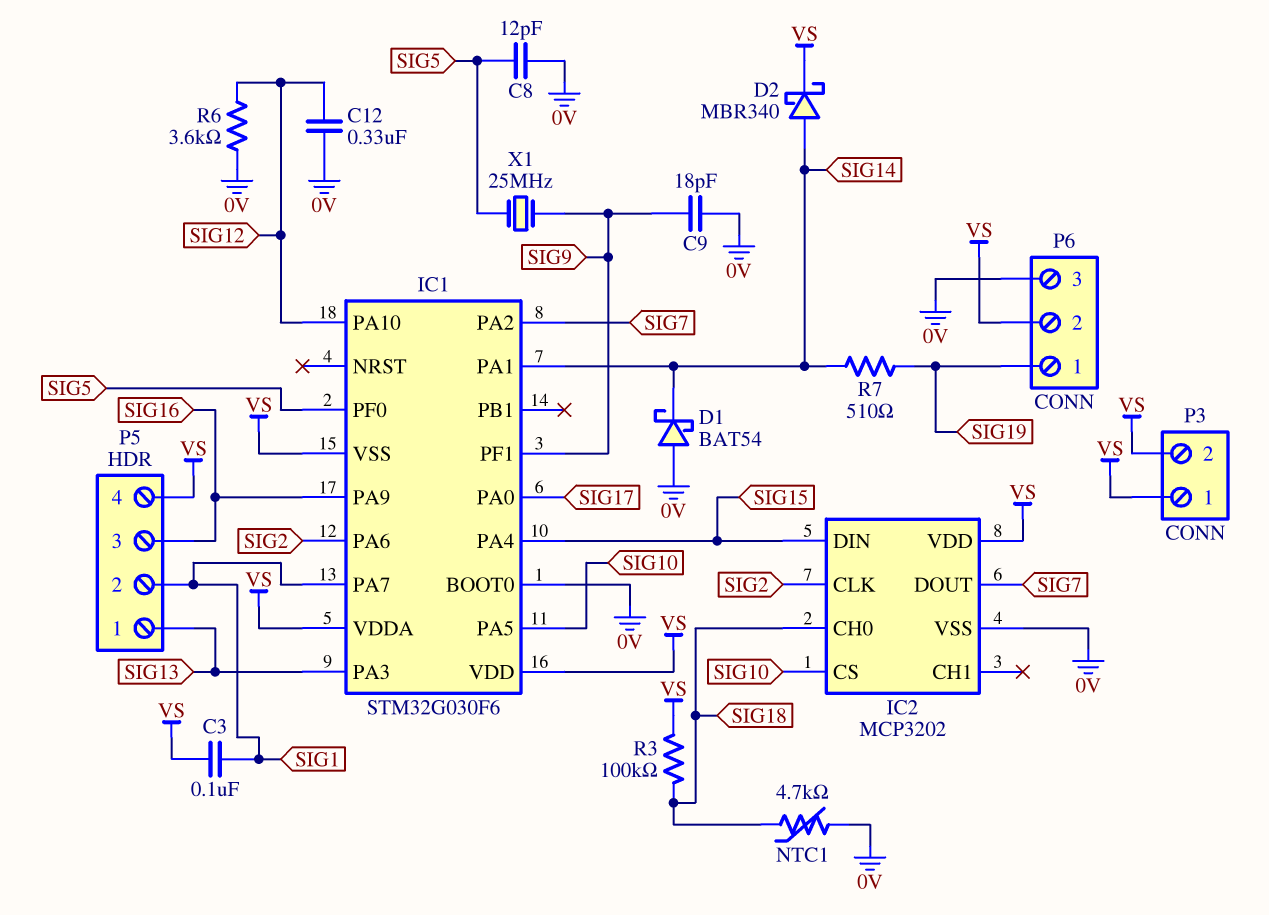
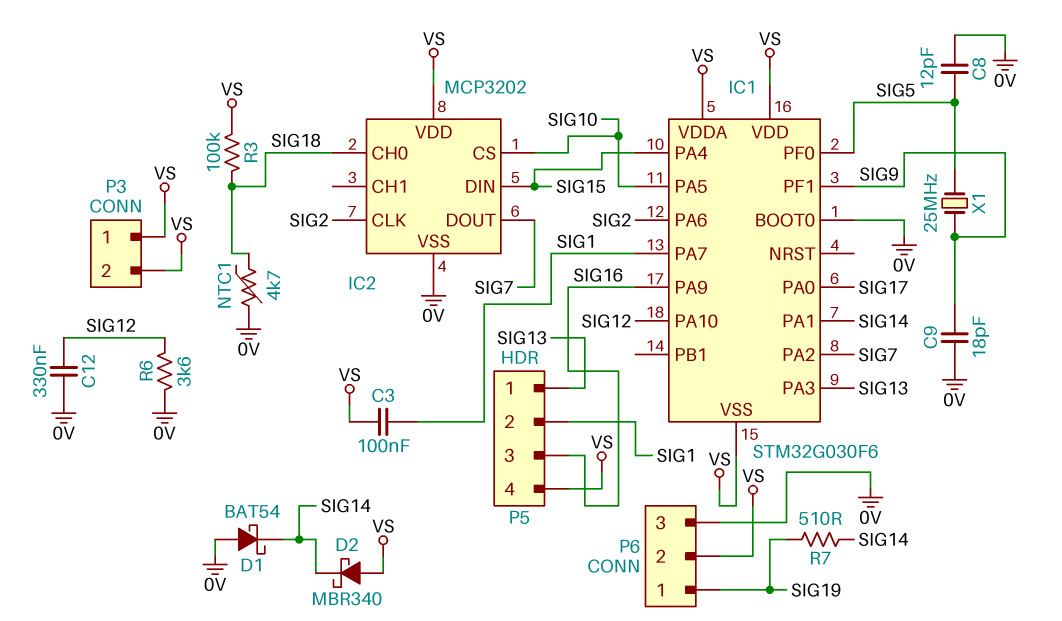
D2: schottky MBR340 (A SIG14, K VS) -> schottky MBR340 (A VS, K SIG14)

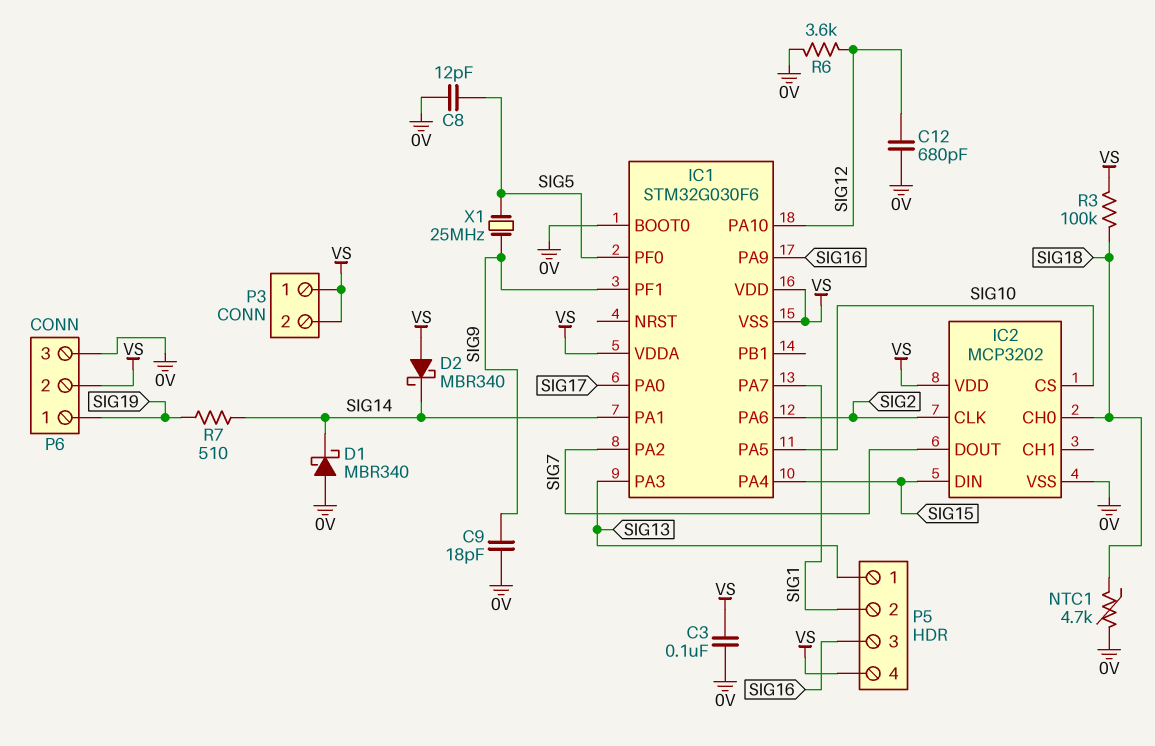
C3: 100nF (SIG1, VS) -> 100nF (0V, VS)
C12: 330nF (0V, SIG12) -> 680pF (0V, SIG12)
D1: schottky BAT54 (A 0V, K SIG14) -> schottky MBR340 (A 0V, K SIG14)

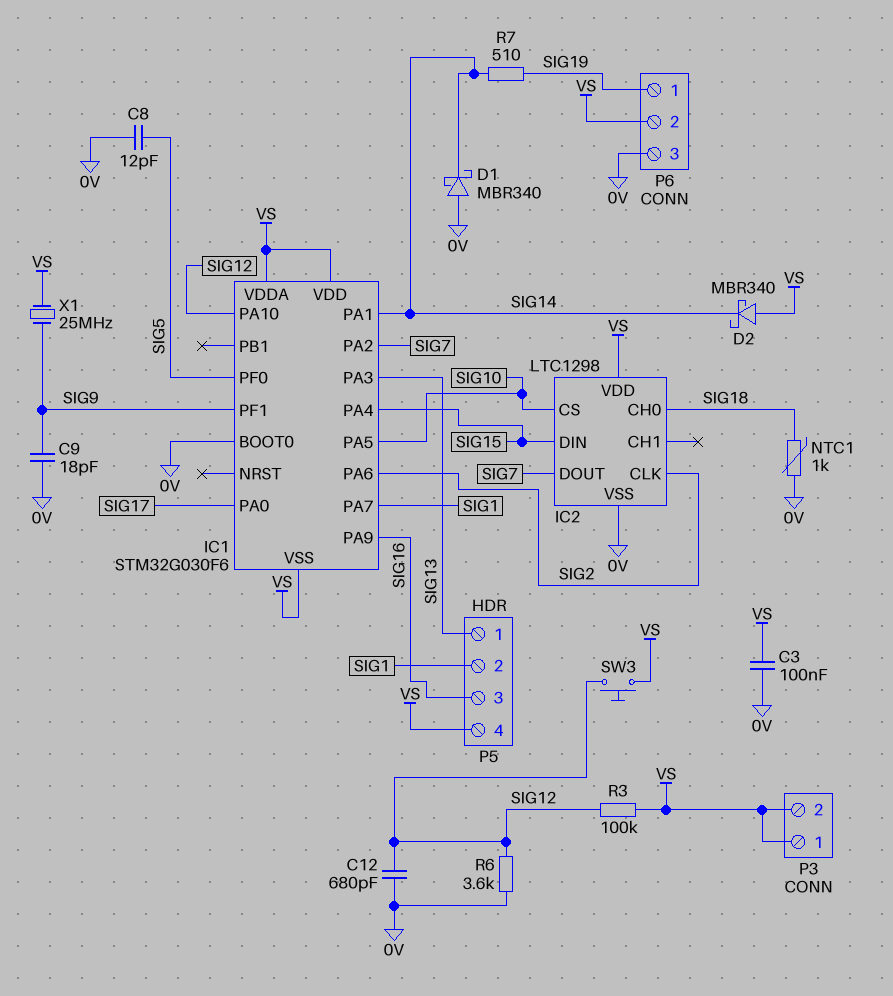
IC2: MCP3202 -> LTC1298
NTC1: 4.7k (0V, SIG18) -> 1k (0V, SIG18)
R3: 100k (SIG18, VS) -> 100k (SIG12, VS)
SW3: none -> button (SIG12, VS)
X1: 25MHz (SIG5, SIG9) -> 25MHz (SIG9, VS)

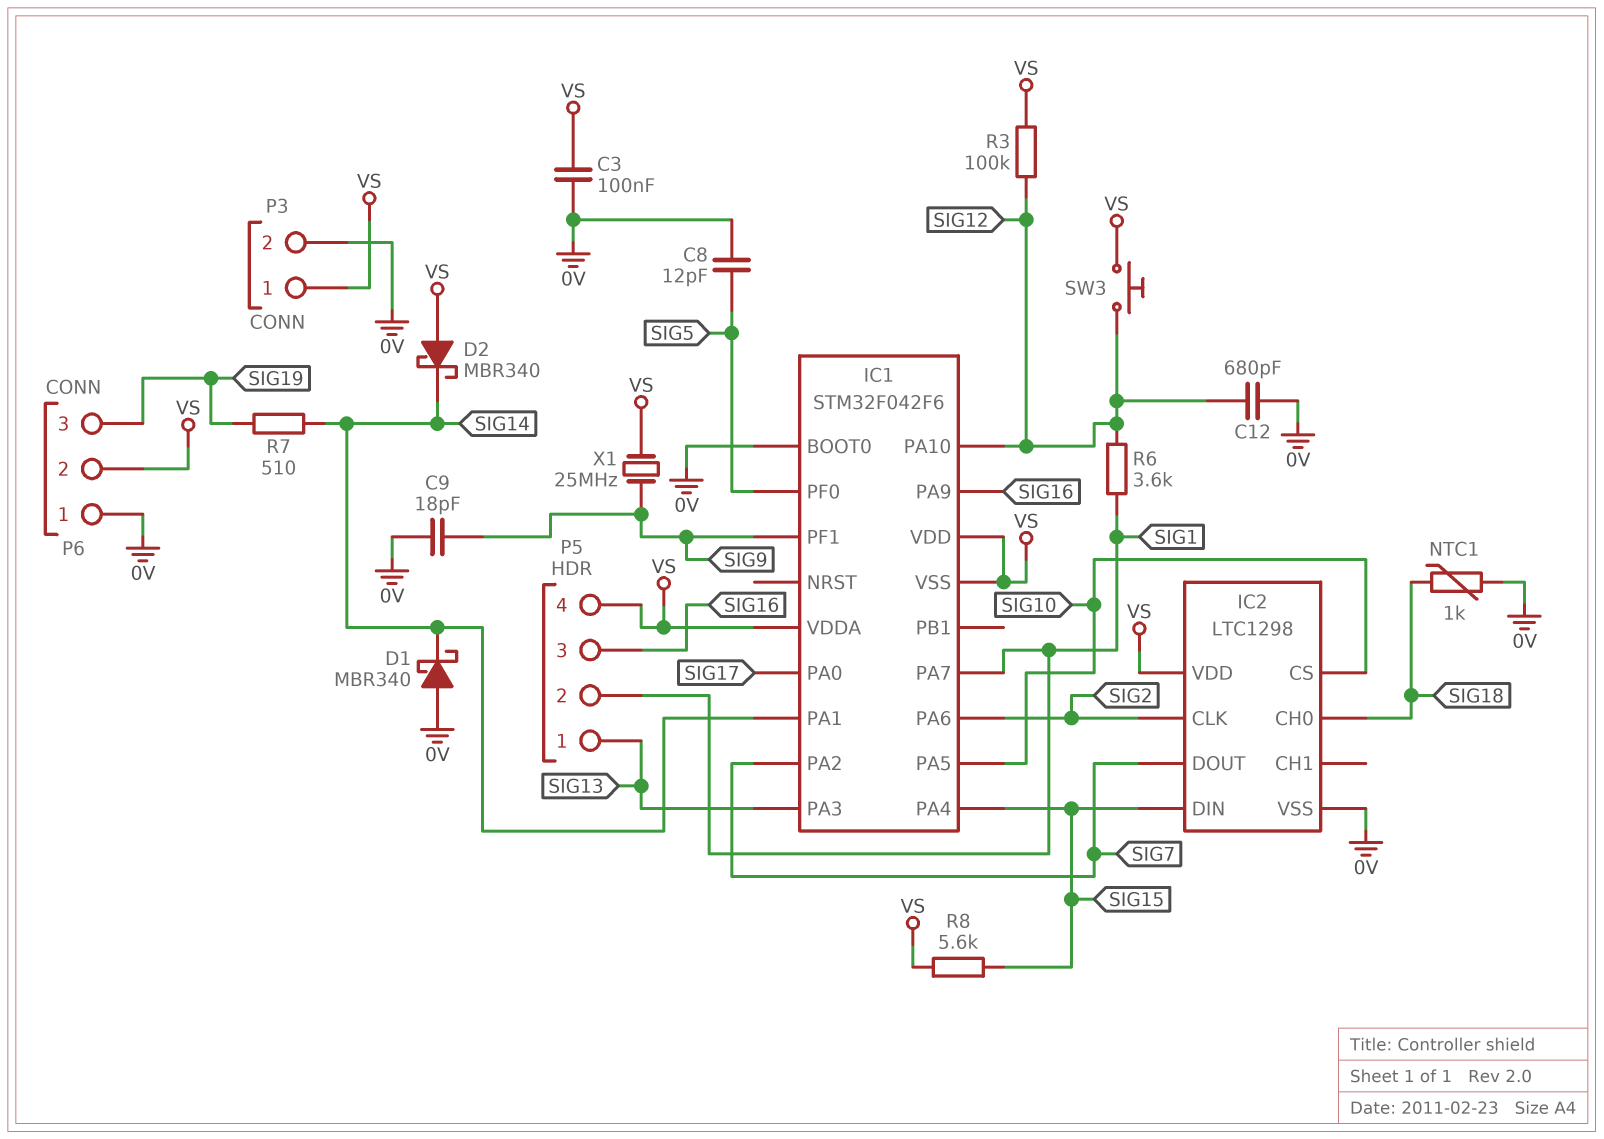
IC1: STM32G030F6 -> STM32F042F6
P3 pin 2: VS -> 0V
P6 pin 1: SIG19 -> 0V
P6 pin 3: 0V -> SIG19
R6: 3.6k (0V, SIG12) -> 3.6k (SIG1, SIG12)
R8: none -> 5.6k (SIG15, VS)

